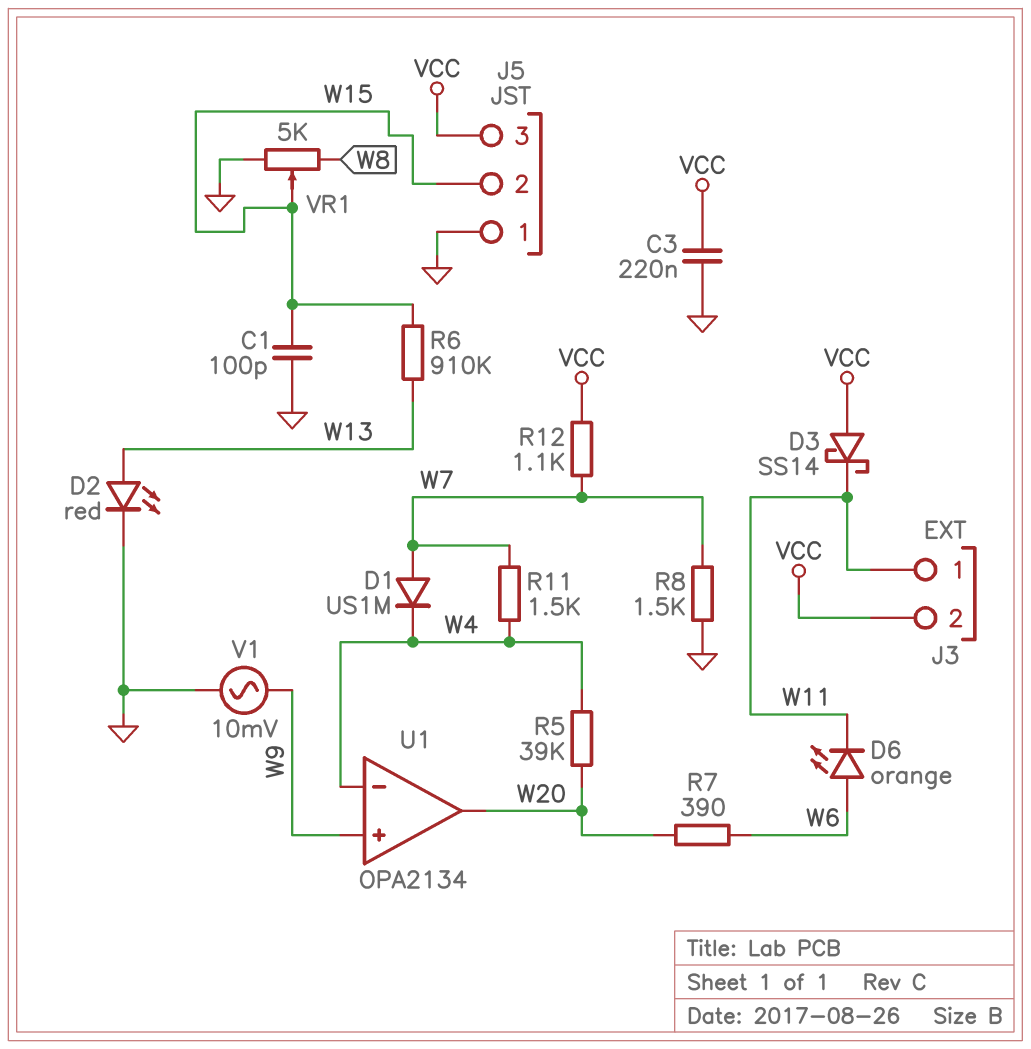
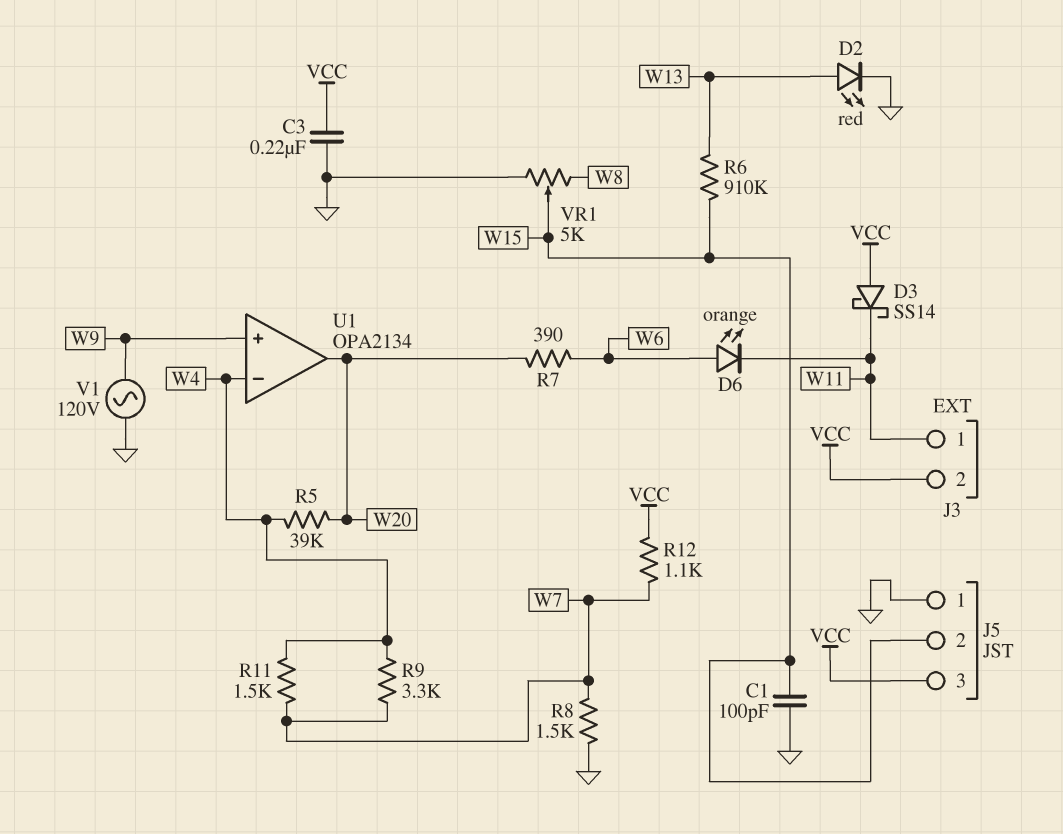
D1: diode US1M (A W7, K W4) -> none
R9: none -> 3.3k (W4, W7)
V1: AC 10mV (GND, W9) -> AC 120V (GND, W9)

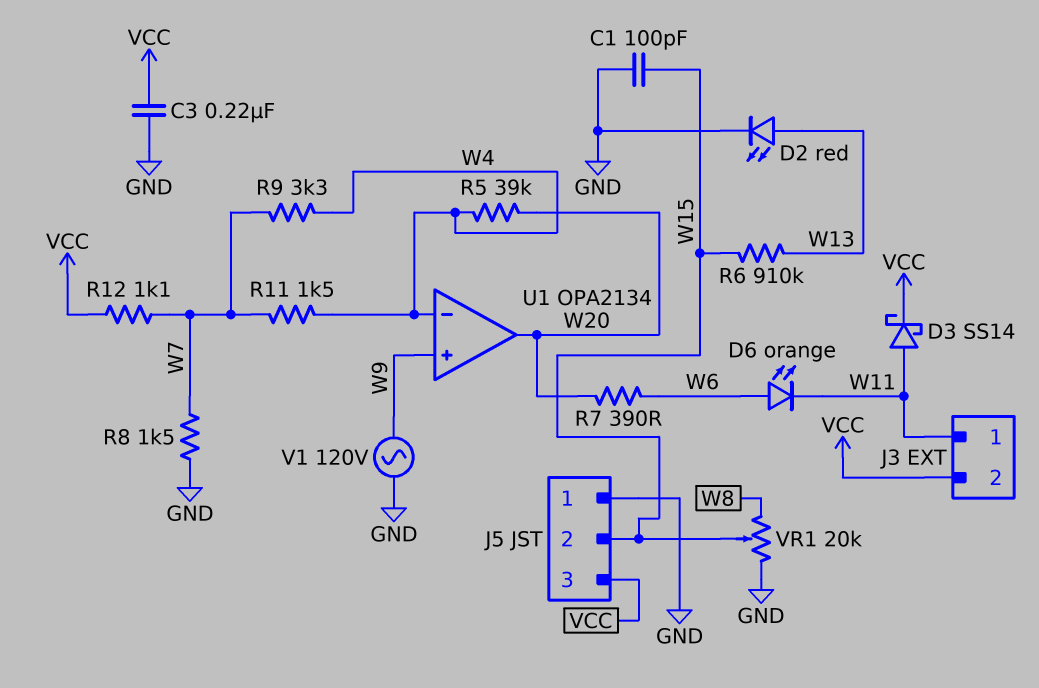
D3: schottky SS14 (A VCC, K W11) -> schottky SS14 (A W11, K VCC)
VR1: 5k (GND, W8, wiper W15) -> 20k (GND, W8, wiper W15)

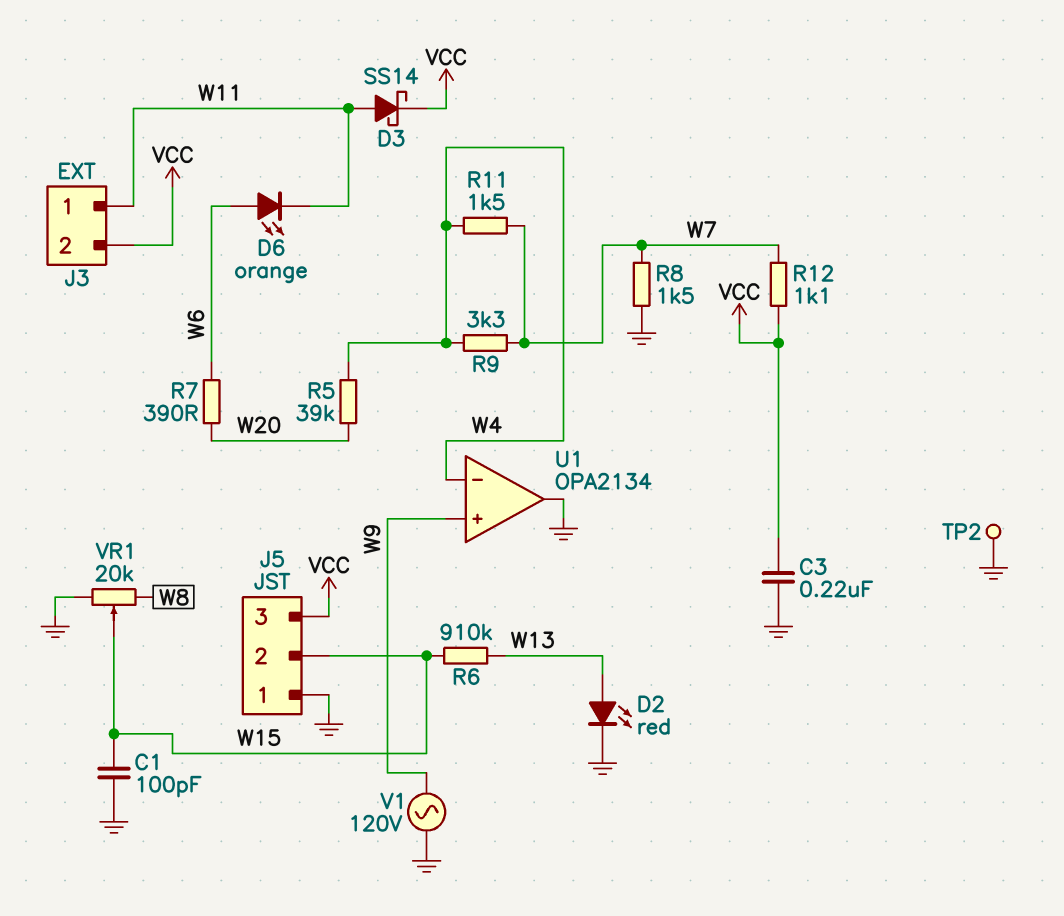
TP2: none -> test point (GND)
U1 pin out: W20 -> GND

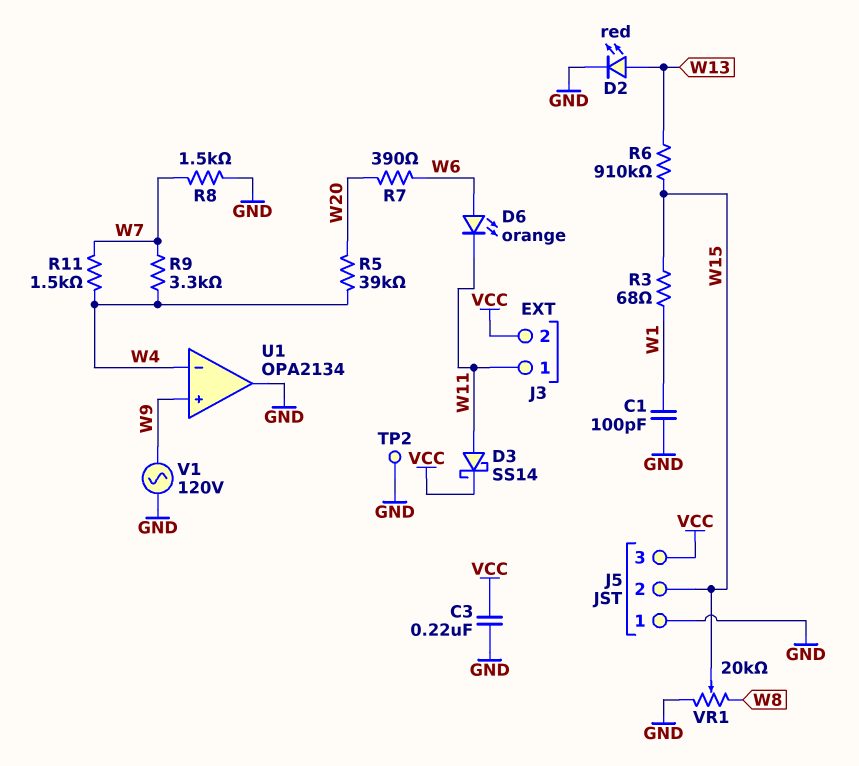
C1: 100pF (GND, W15) -> 100pF (GND, W1)
R3: none -> 68 (W1, W15)
R12: 1.1k (VCC, W7) -> none

